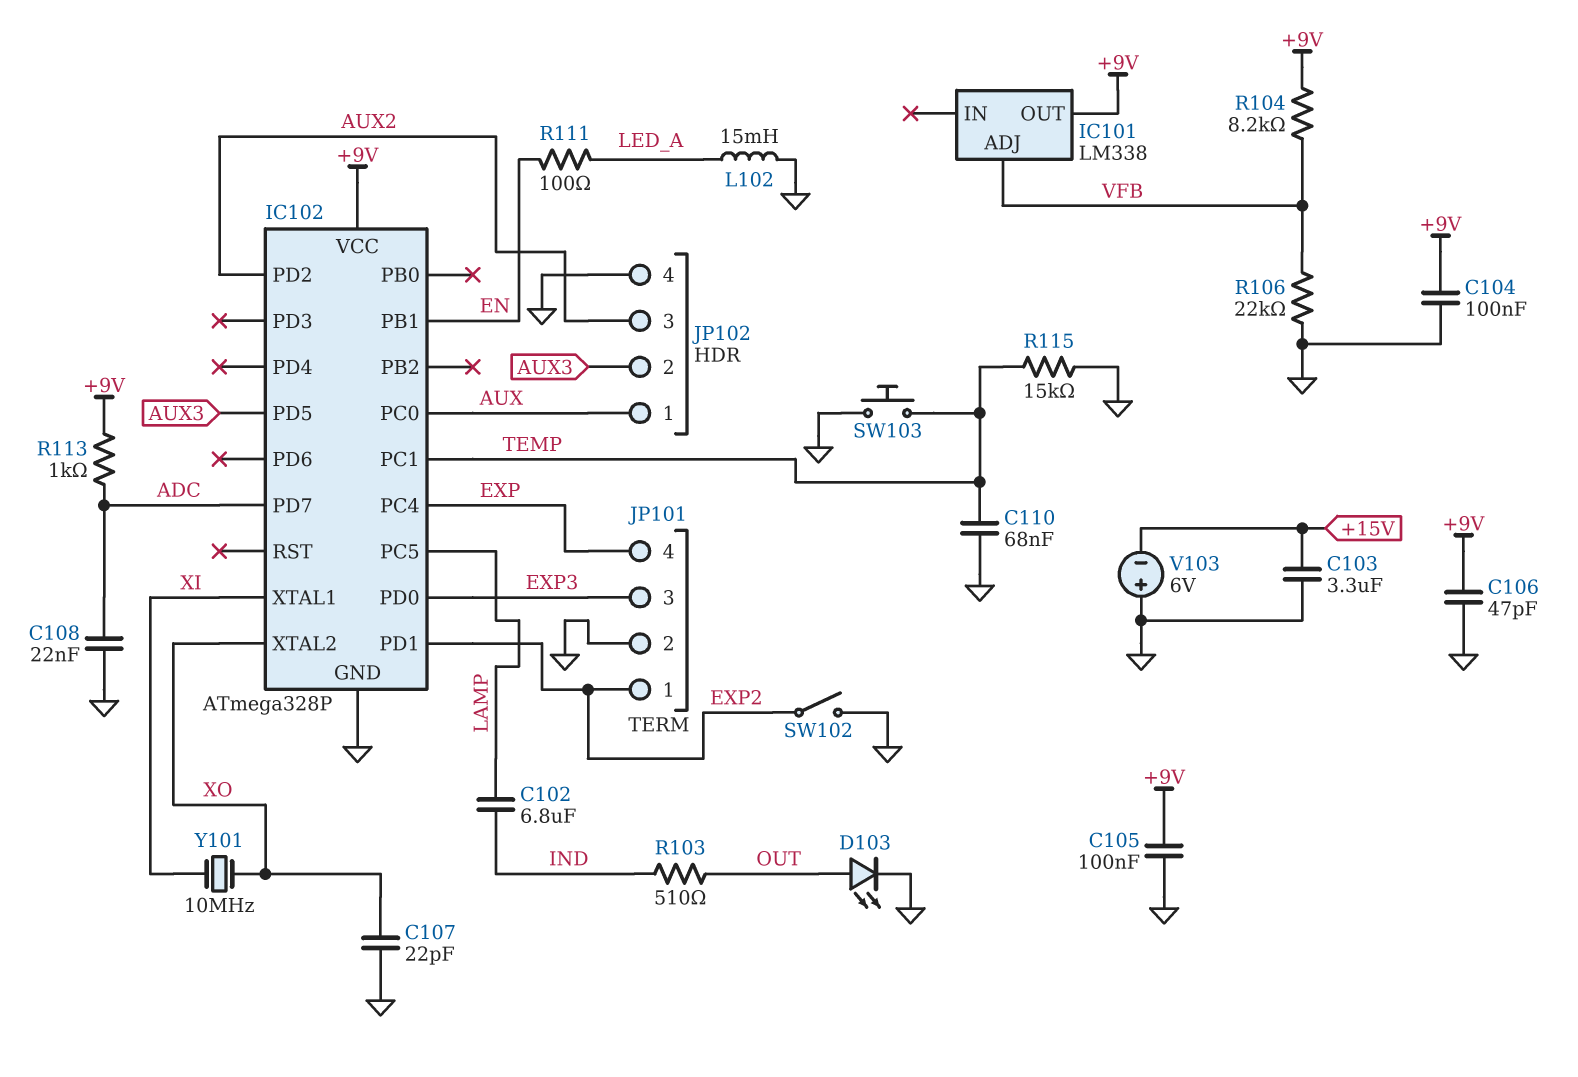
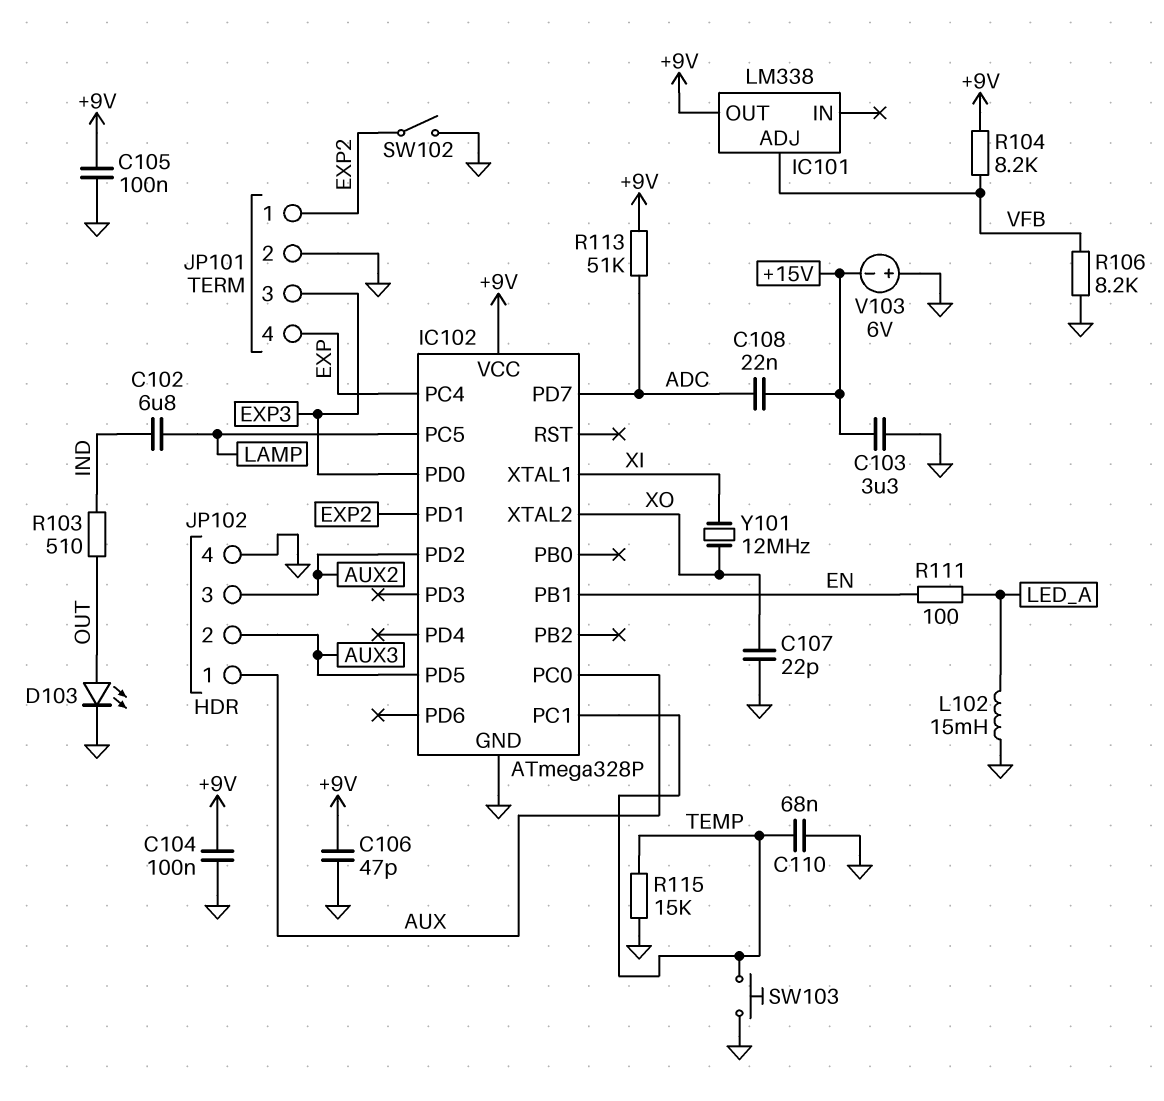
C108: 22nF (ADC, GND) -> 22nF (+15V, ADC)
R106: 22k (GND, VFB) -> 8.2k (GND, VFB)
R113: 1k (+9V, ADC) -> 51k (+9V, ADC)
Y101: 10MHz (XI, XO) -> 12MHz (XI, XO)

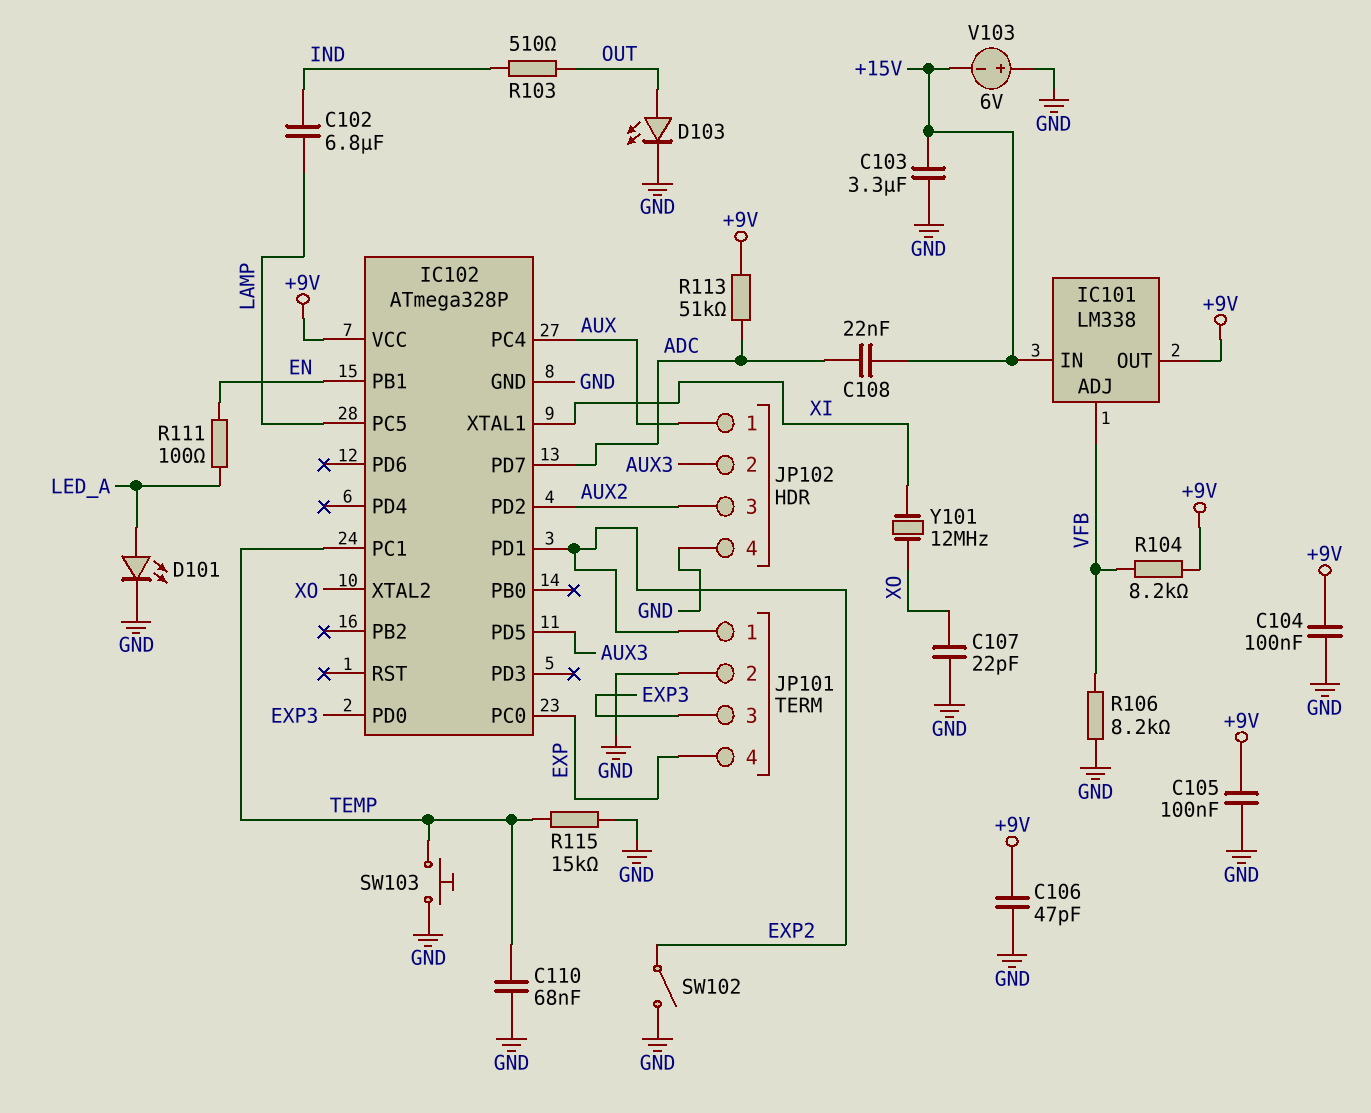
D101: none -> LED (A LED_A, K GND)
IC101 pin IN: none -> +15V
IC102 pin PC0: AUX -> EXP
IC102 pin PC4: EXP -> AUX
L102: 15mH (GND, LED_A) -> none

